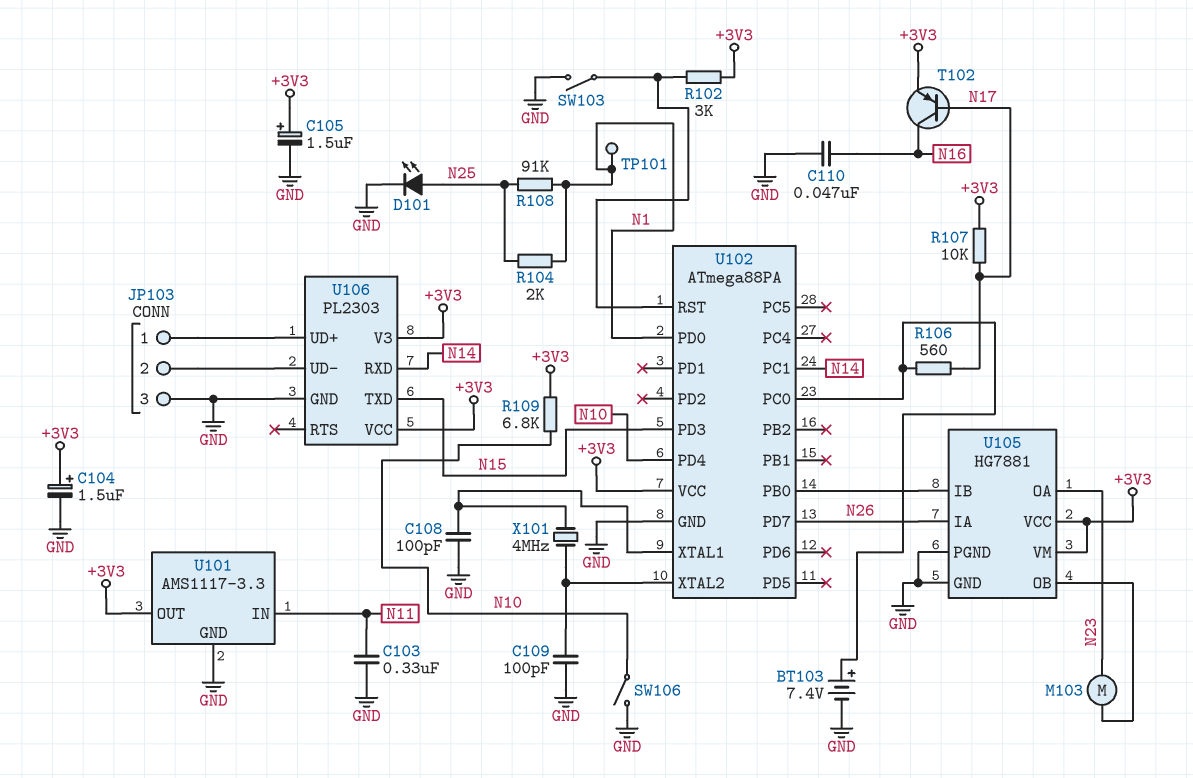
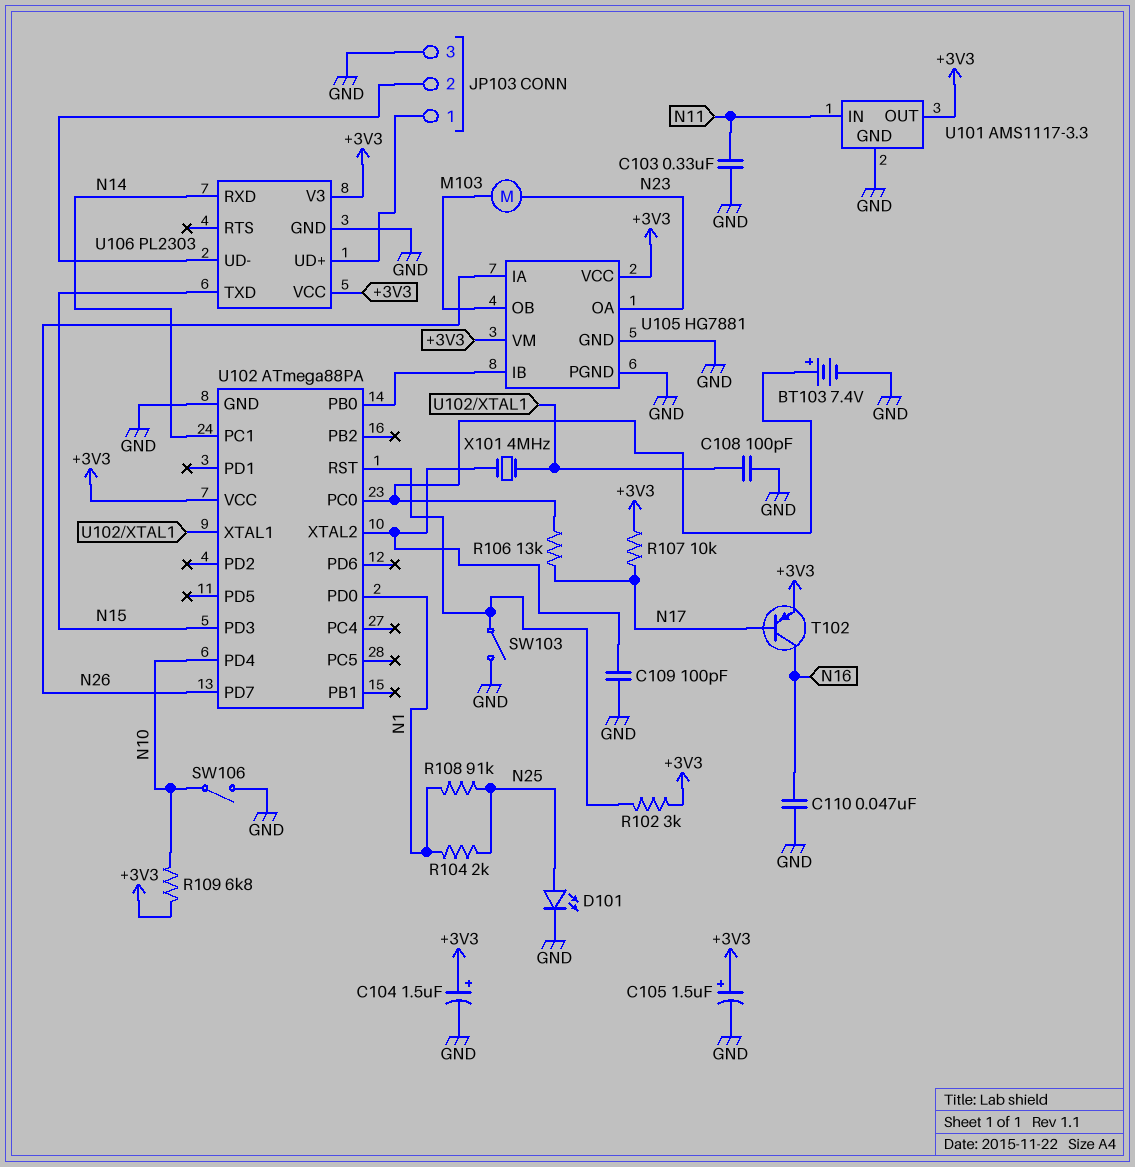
R106: 560 (N17, U102/PC0) -> 13k (N17, U102/PC0)
TP101: test point (N1) -> none

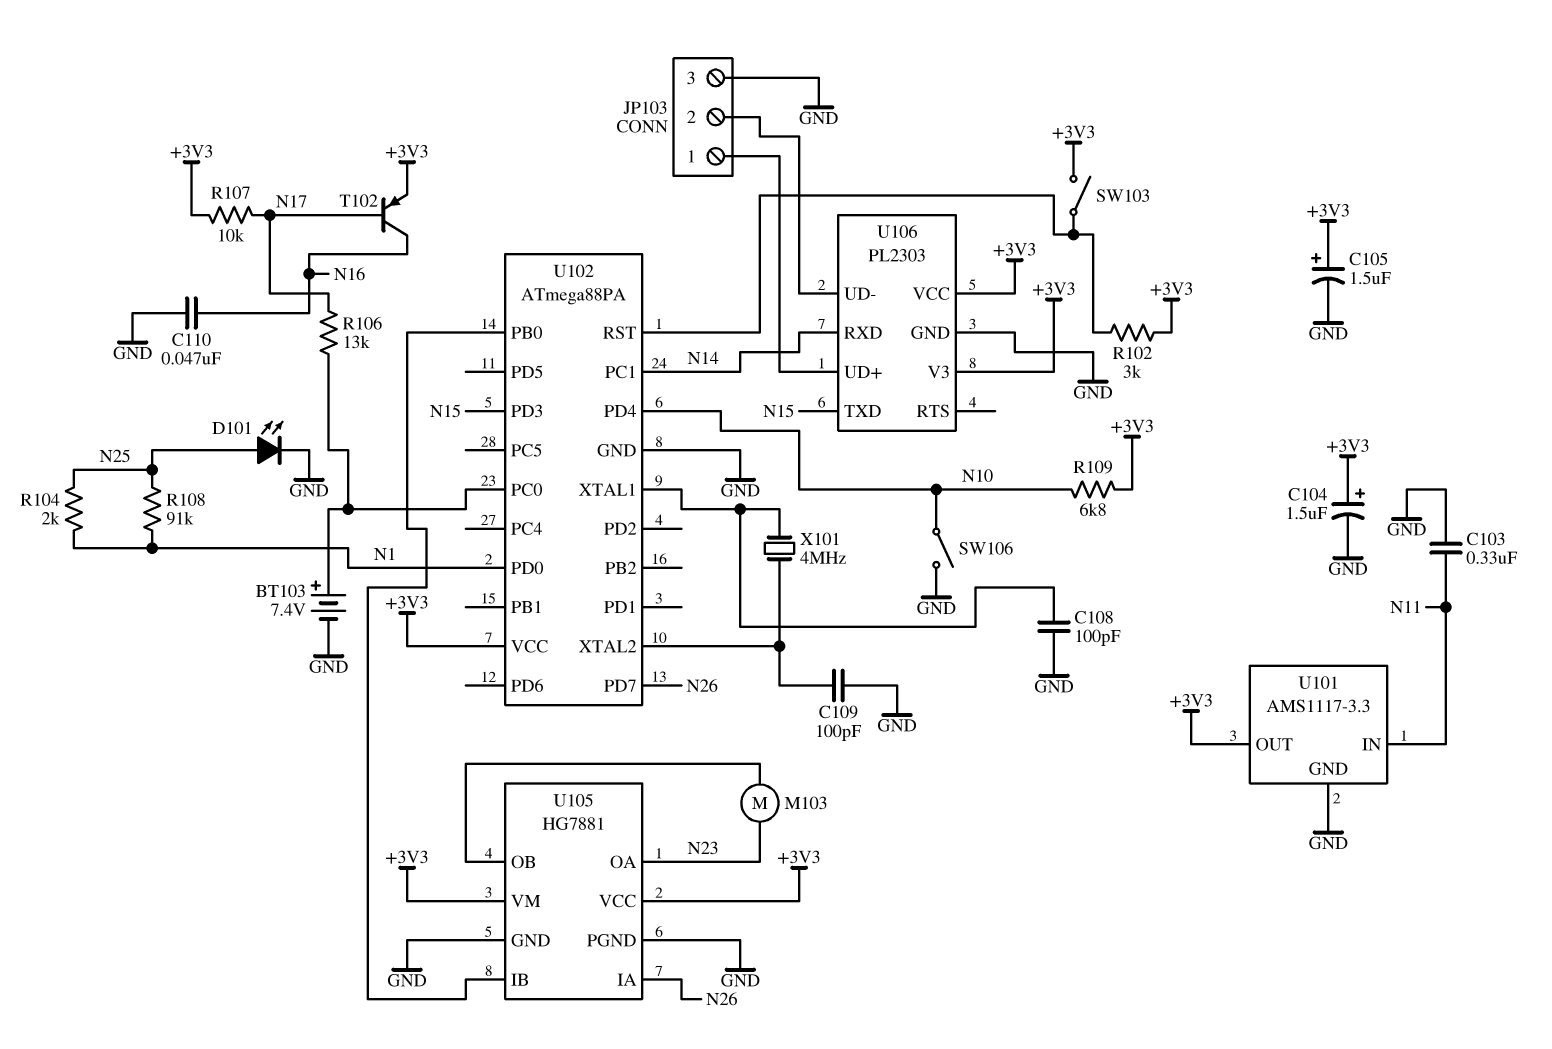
SW103: switch (GND, U102/RST) -> switch (+3V3, U102/RST)

